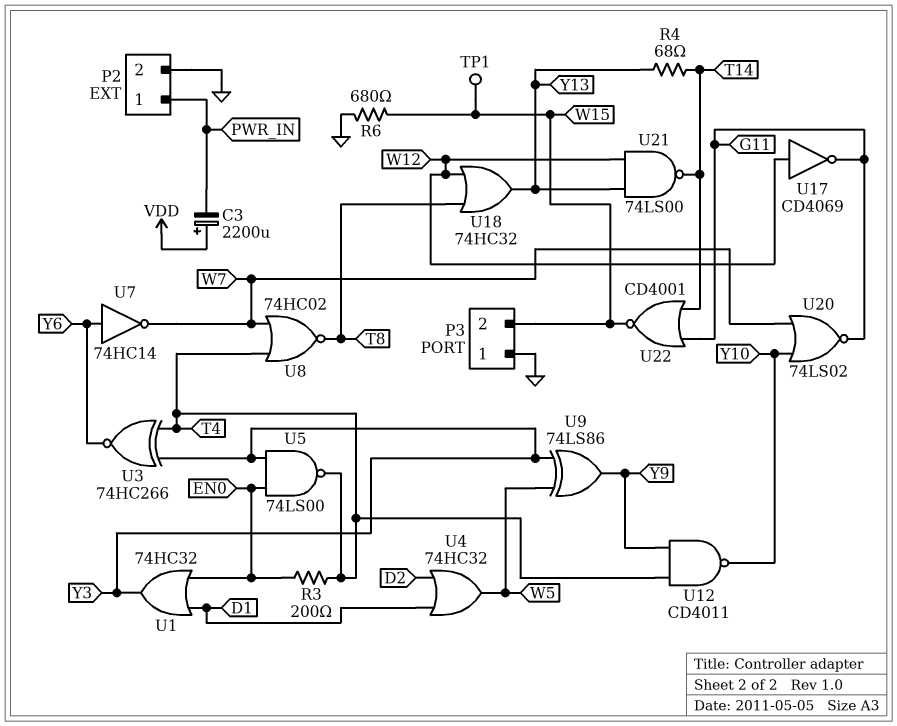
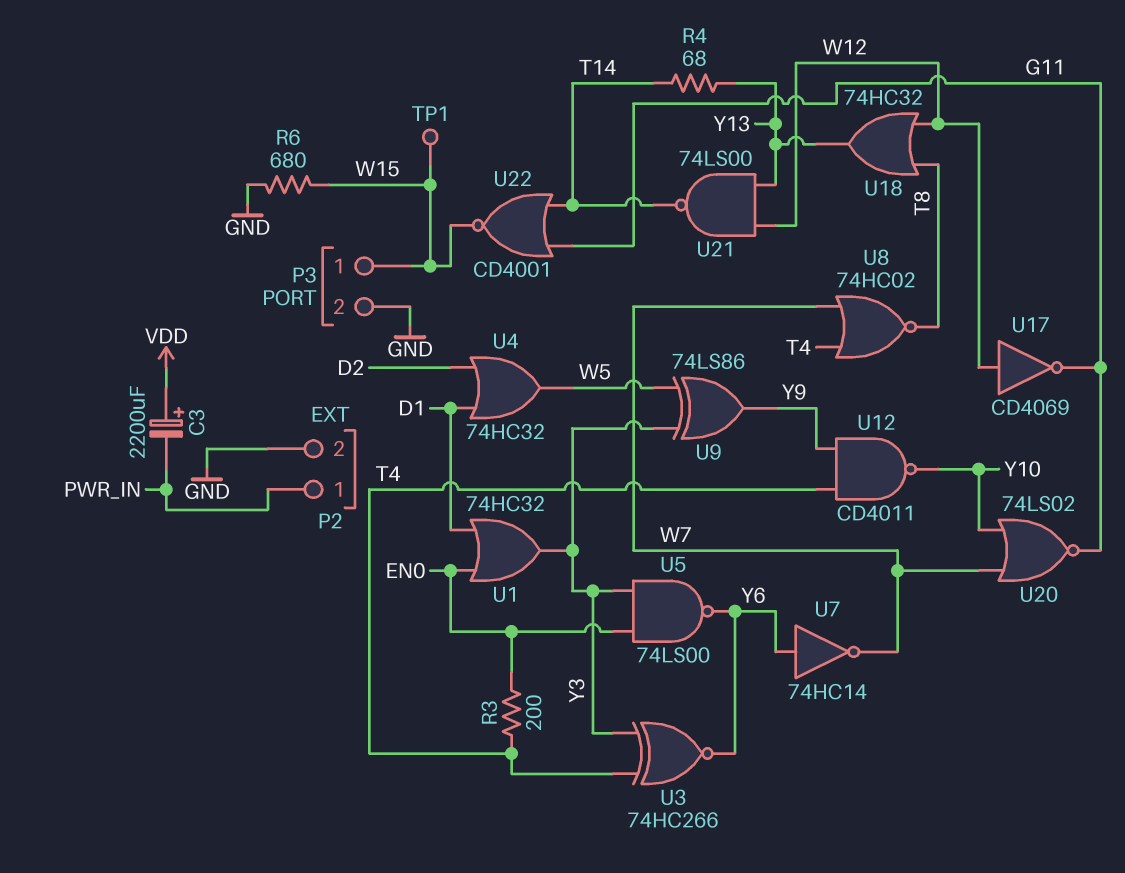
P3 pin 1: GND -> W15
P3 pin 2: W15 -> GND
U5: NAND 74LS00 (in EN0, in Y3, out T4) -> NAND 74LS00 (in EN0, in Y3, out Y6)

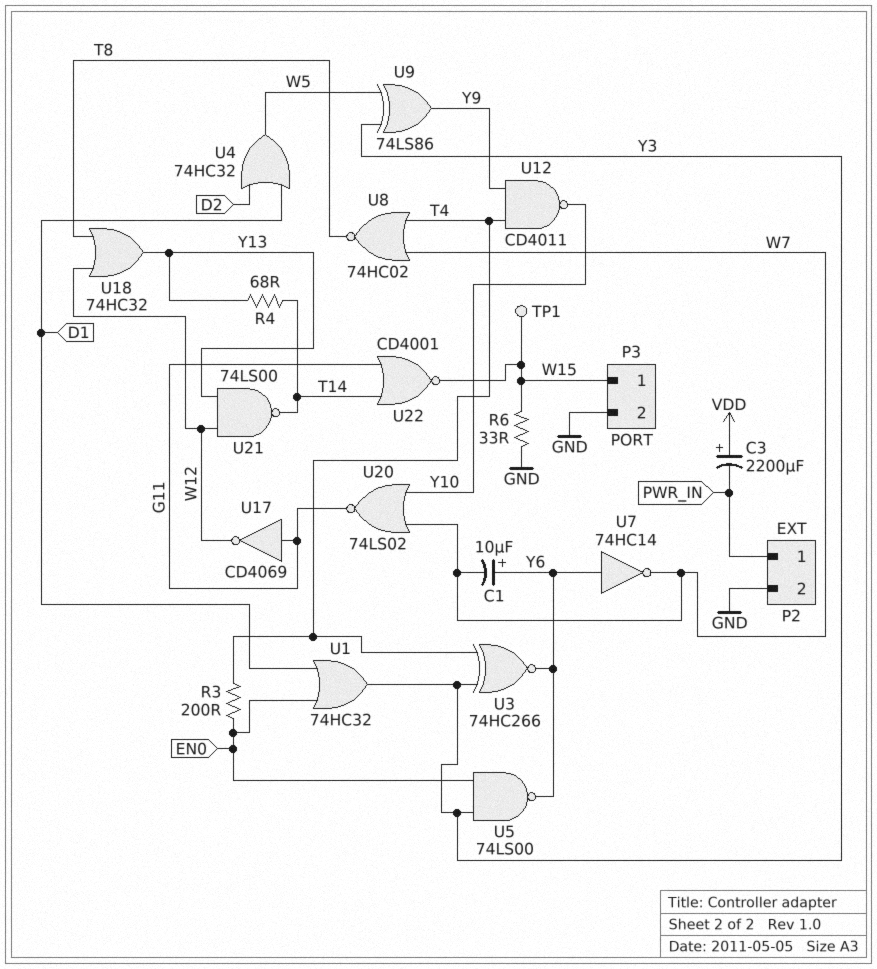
C1: none -> 10uF (plus Y6, minus W7)
R6: 680 (GND, W15) -> 33 (GND, W15)
U17: NOT CD4069 (in W12, out G11) -> NOT CD4069 (in G11, out W12)

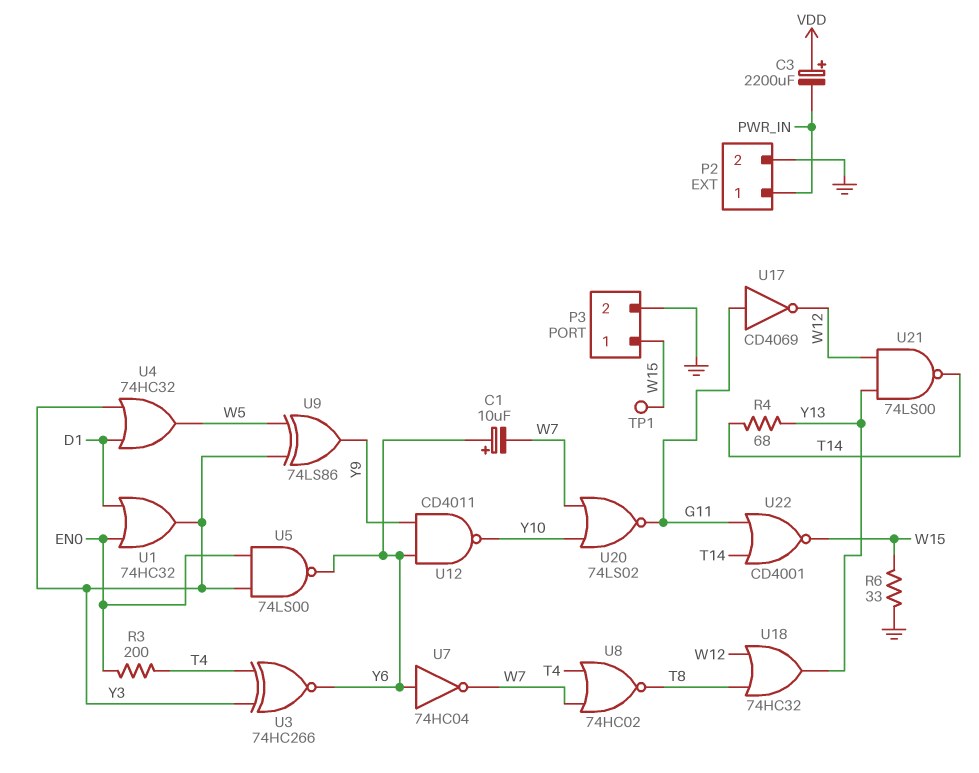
U4: OR 74HC32 (in D1, in D2, out W5) -> OR 74HC32 (in D1, in Y3, out W5)
U7: NOT 74HC14 (in Y6, out W7) -> NOT 74HC04 (in Y6, out W7)
U12: NAND CD4011 (in T4, in Y9, out Y10) -> NAND CD4011 (in Y6, in Y9, out Y10)

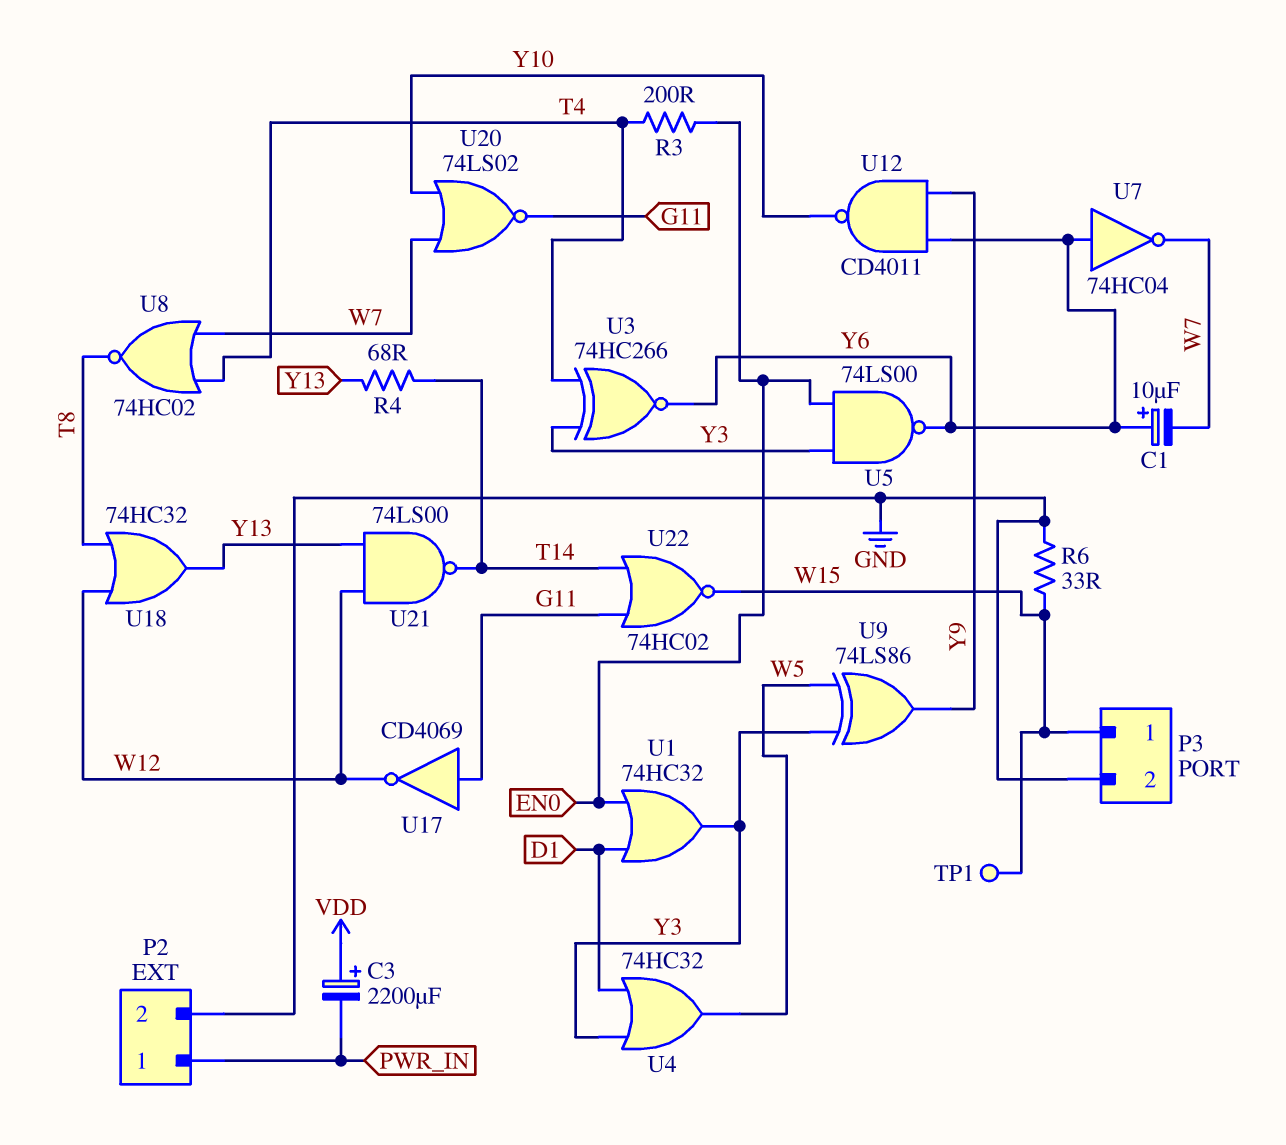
U22: NOR CD4001 (in G11, in T14, out W15) -> NOR 74HC02 (in G11, in T14, out W15)

